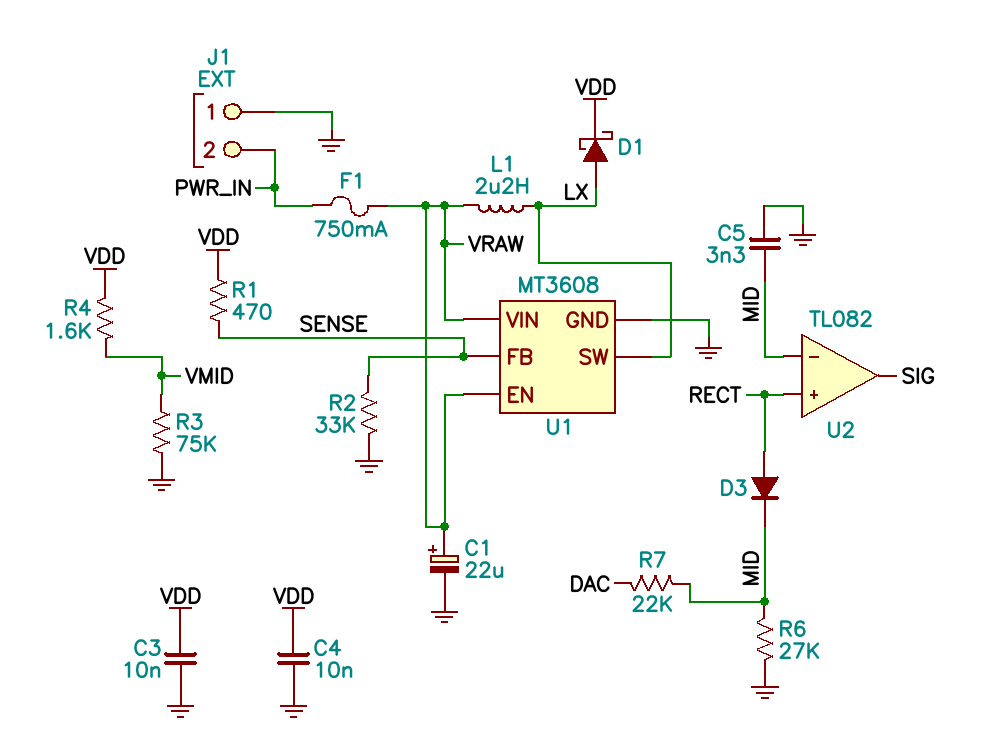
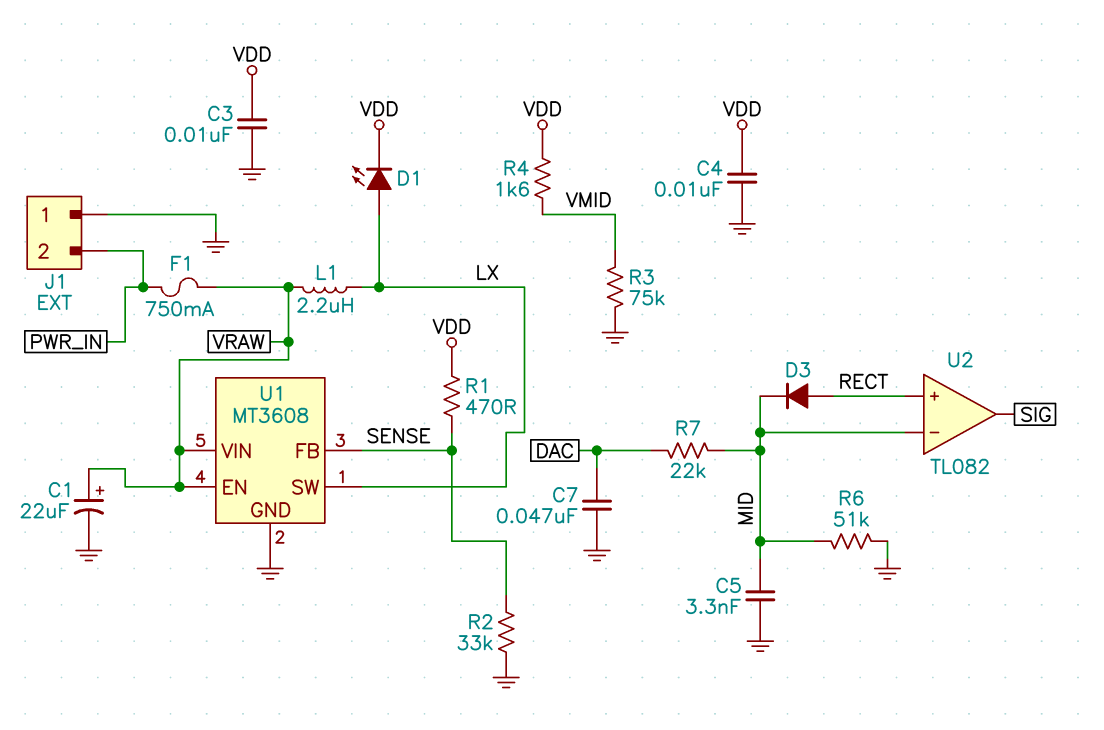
C7: none -> 47nF (DAC, GND)
D1: schottky (A LX, K VDD) -> LED (A LX, K VDD)
R6: 27k (GND, MID) -> 51k (GND, MID)

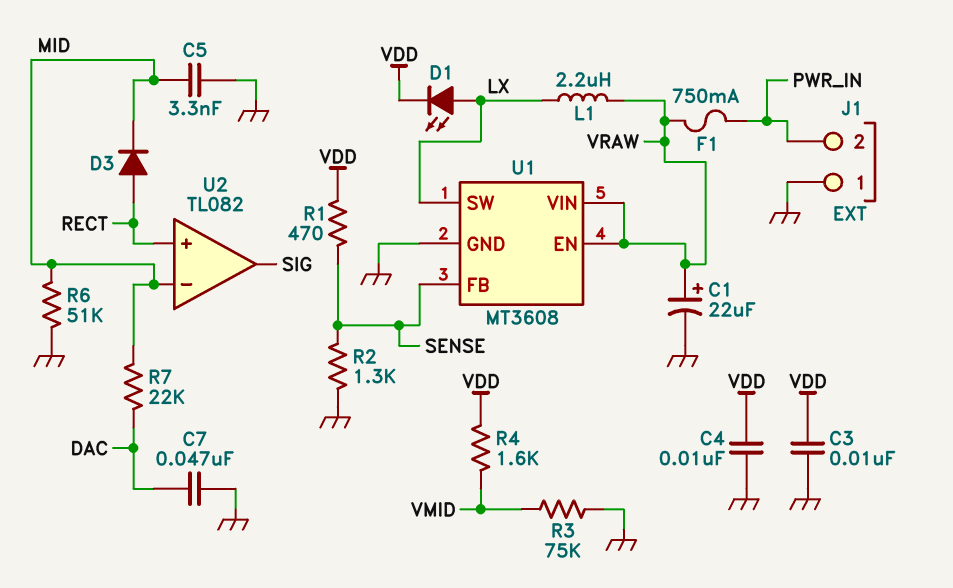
R2: 33k (GND, SENSE) -> 1.3k (GND, SENSE)

